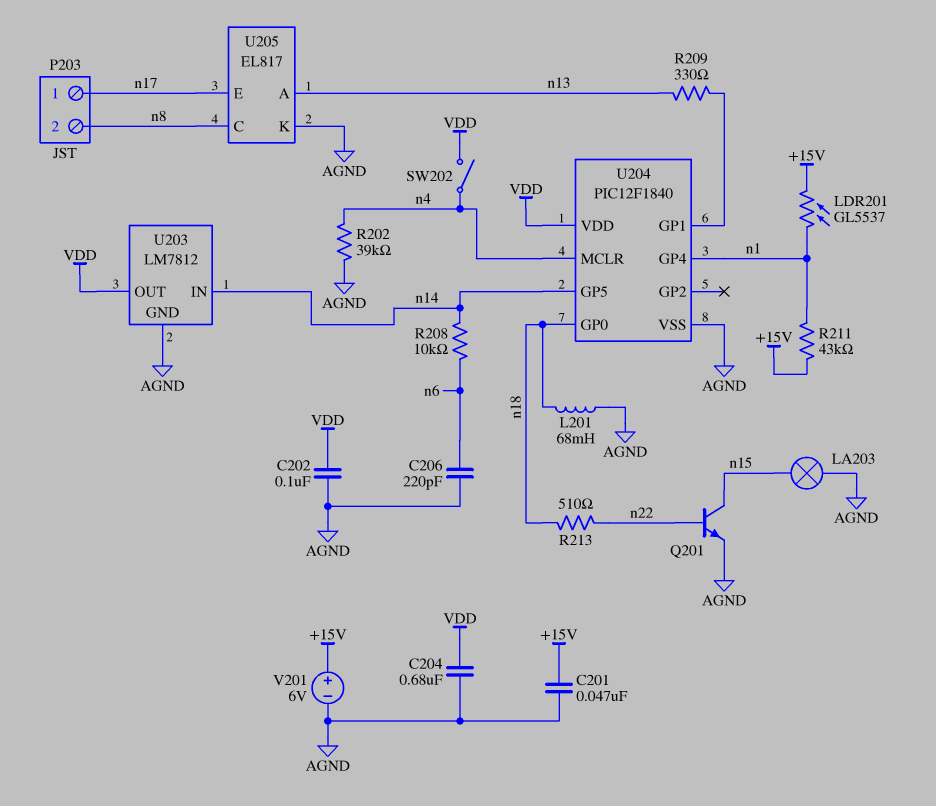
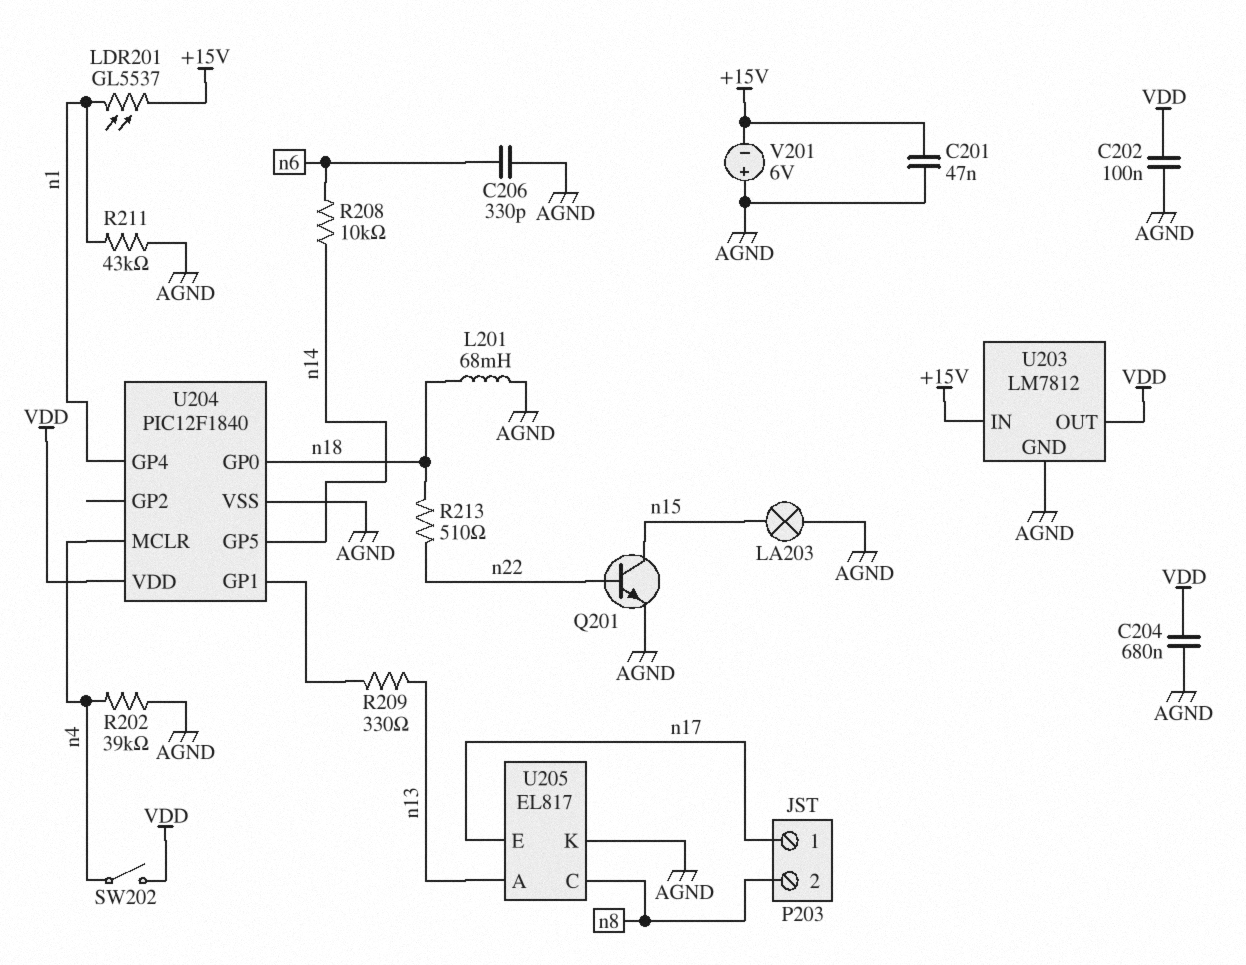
C206: 220pF (AGND, n6) -> 330pF (AGND, n6)
R211: 43k (+15V, n1) -> 43k (AGND, n1)
U203 pin IN: n14 -> +15V
V201: 6V (plus +15V, minus AGND) -> 6V (plus AGND, minus +15V)

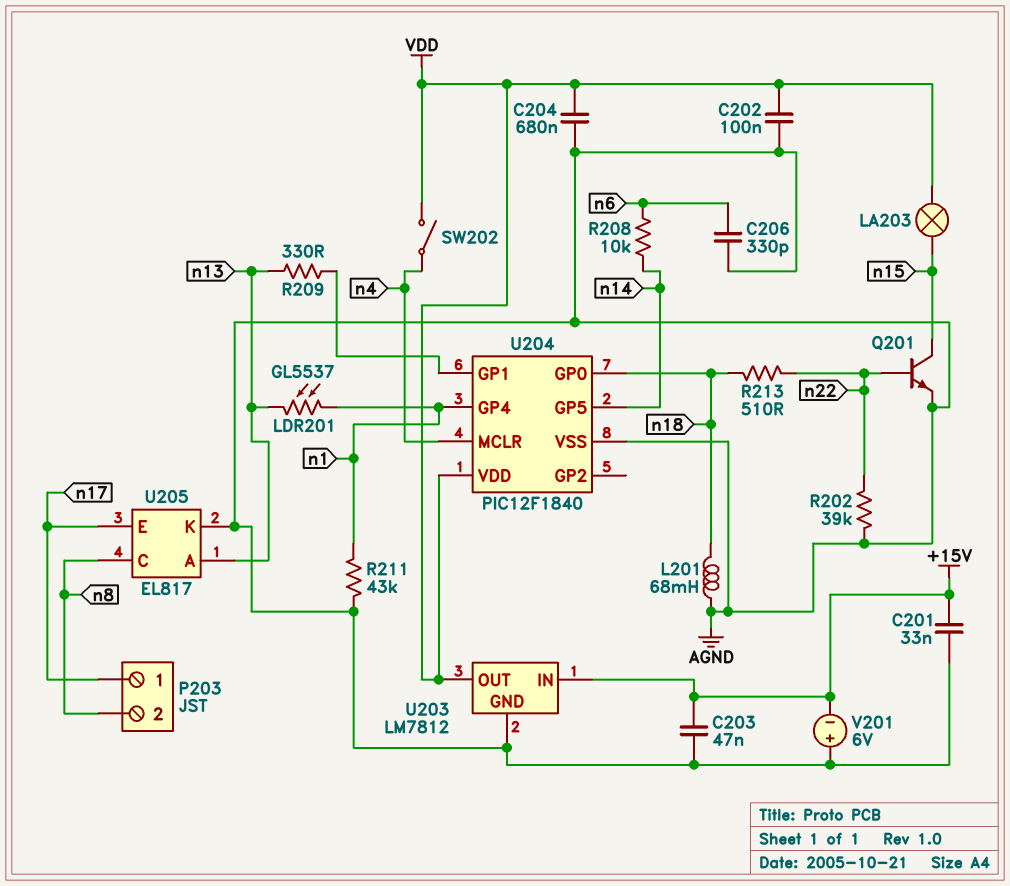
C201: 47nF (+15V, AGND) -> 33nF (+15V, AGND)
C203: none -> 47nF (+15V, AGND)
LA203: lamp (AGND, n15) -> lamp (VDD, n15)
LDR201: GL5537 (+15V, n1) -> GL5537 (n1, n13)
R202: 39k (AGND, n4) -> 39k (AGND, n22)

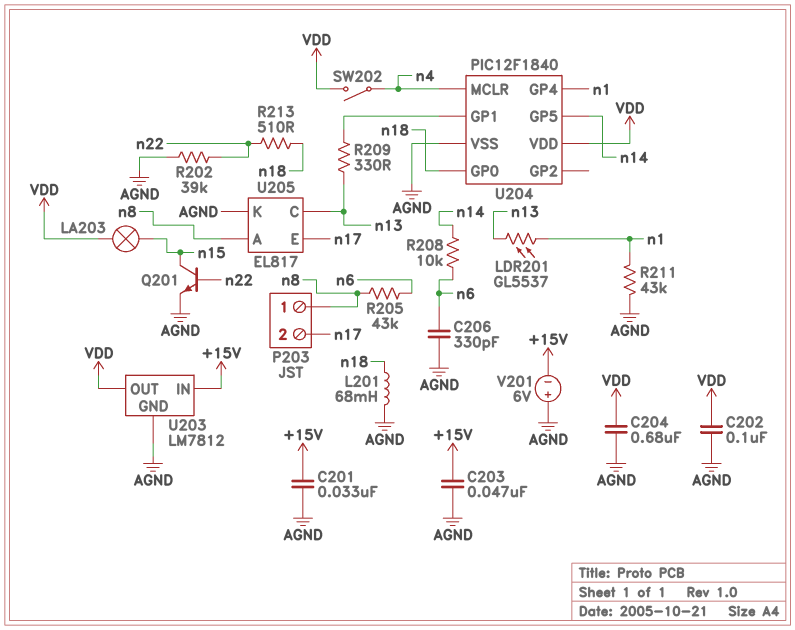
P203 pin 1: n17 -> n8
P203 pin 2: n8 -> n17
R205: none -> 43k (n6, n8)
U205 pin A: n13 -> n8
U205 pin C: n8 -> n13

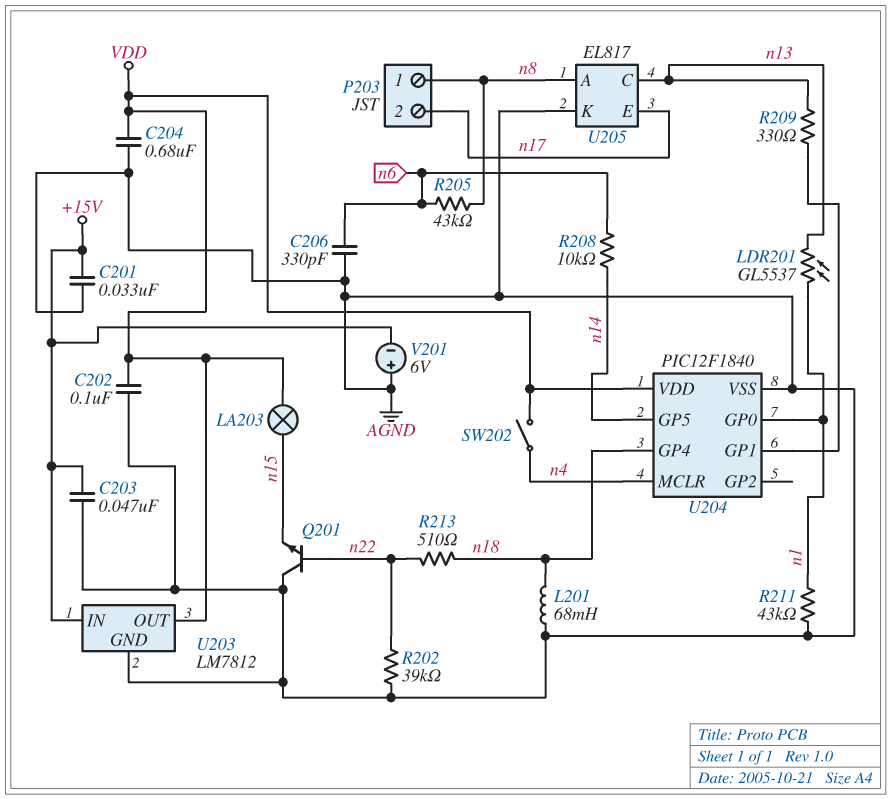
Q201: NPN (B n22, C n15, E AGND) -> NPN (B n22, C AGND, E n15)
U204 pin GP0: n18 -> n1
U204 pin GP4: n1 -> n18

